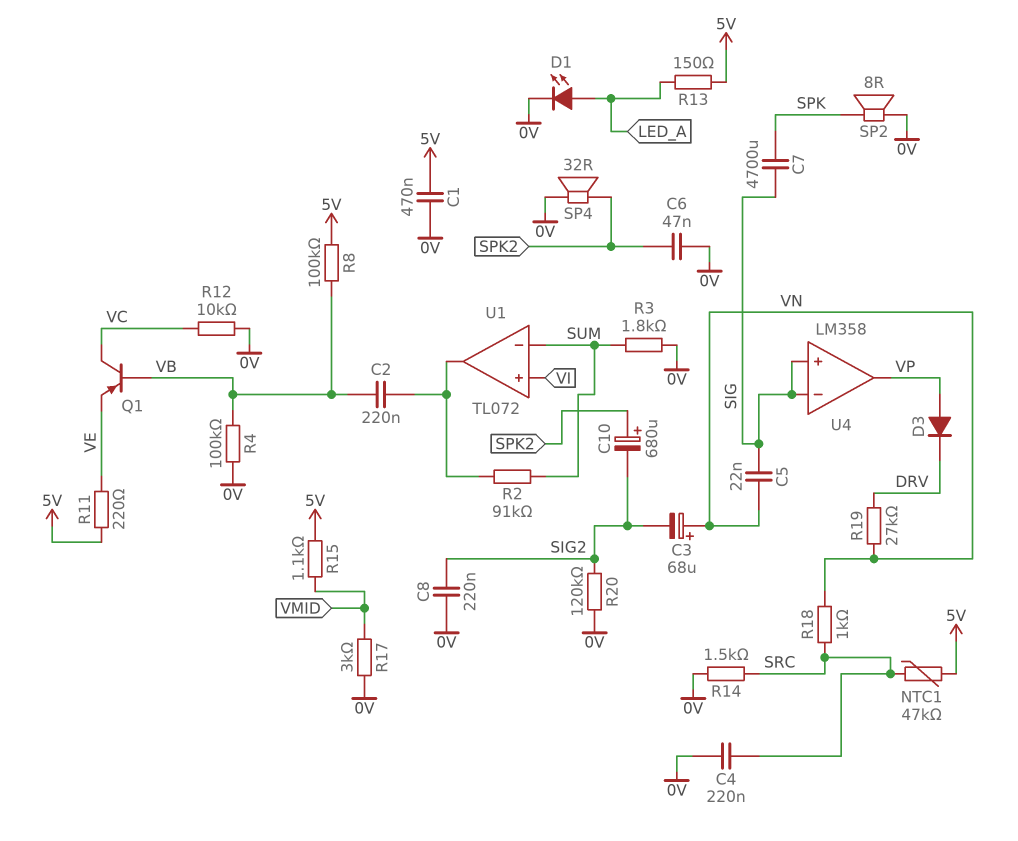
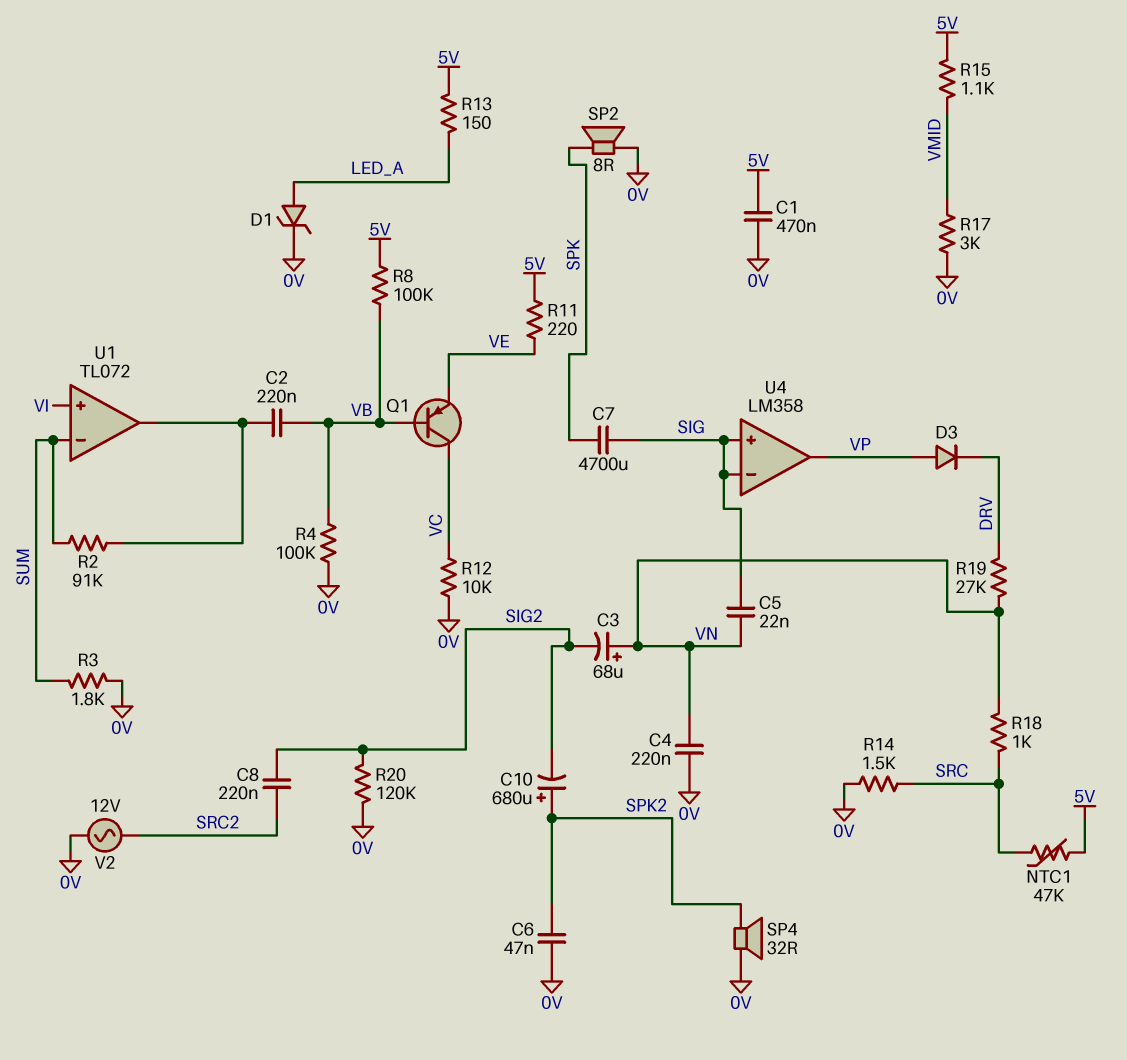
C4: 220nF (0V, SRC) -> 220nF (0V, VN)
C8: 220nF (0V, SIG2) -> 220nF (SIG2, SRC2)
D1: LED (A LED_A, K 0V) -> zener (A LED_A, K 0V)
V2: none -> AC 12V (0V, SRC2)

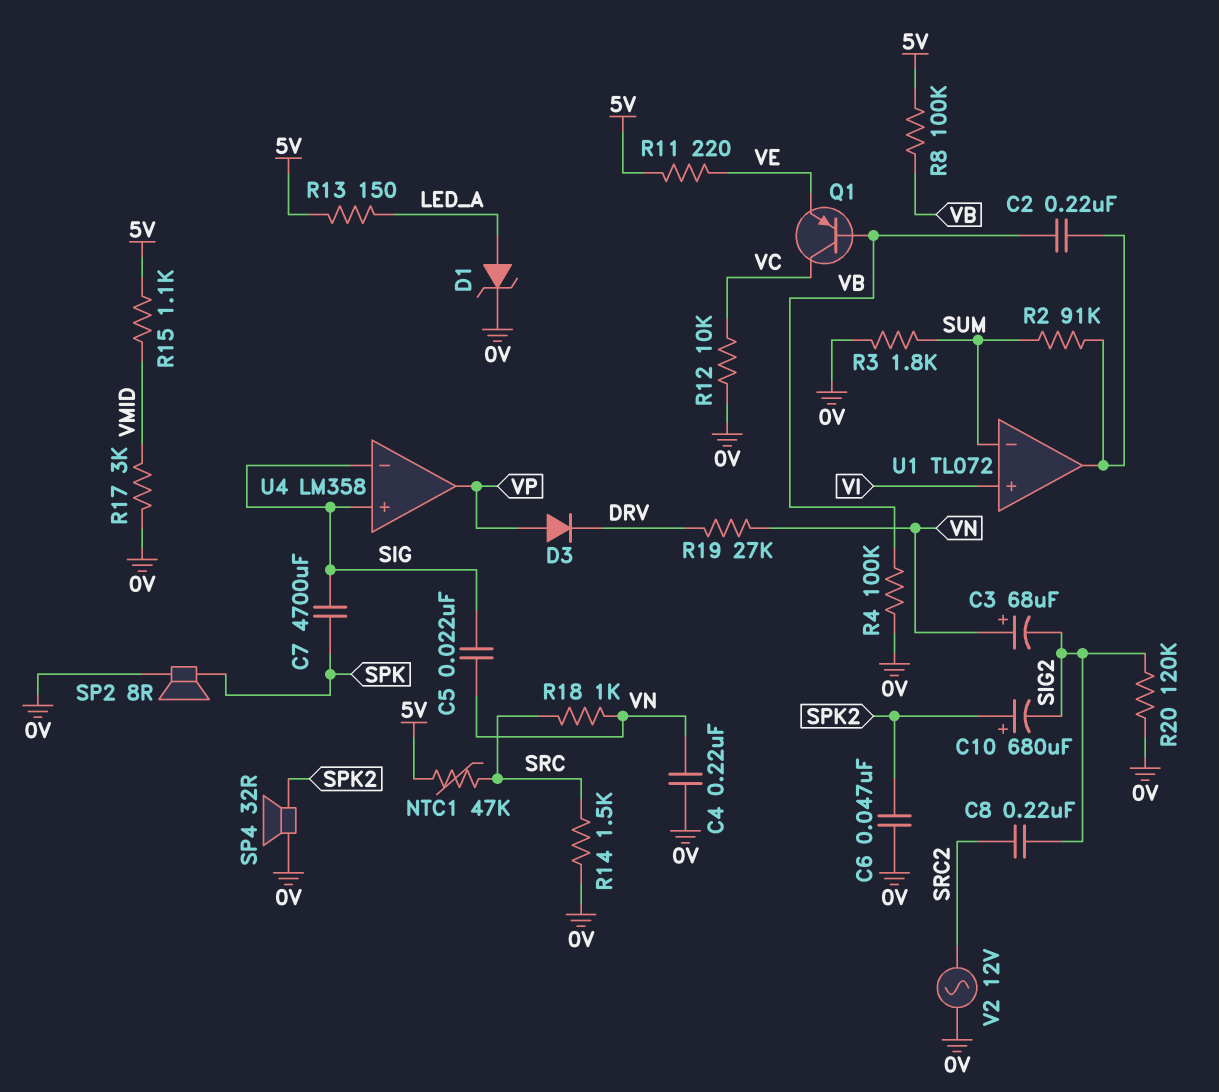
C1: 470nF (0V, 5V) -> none

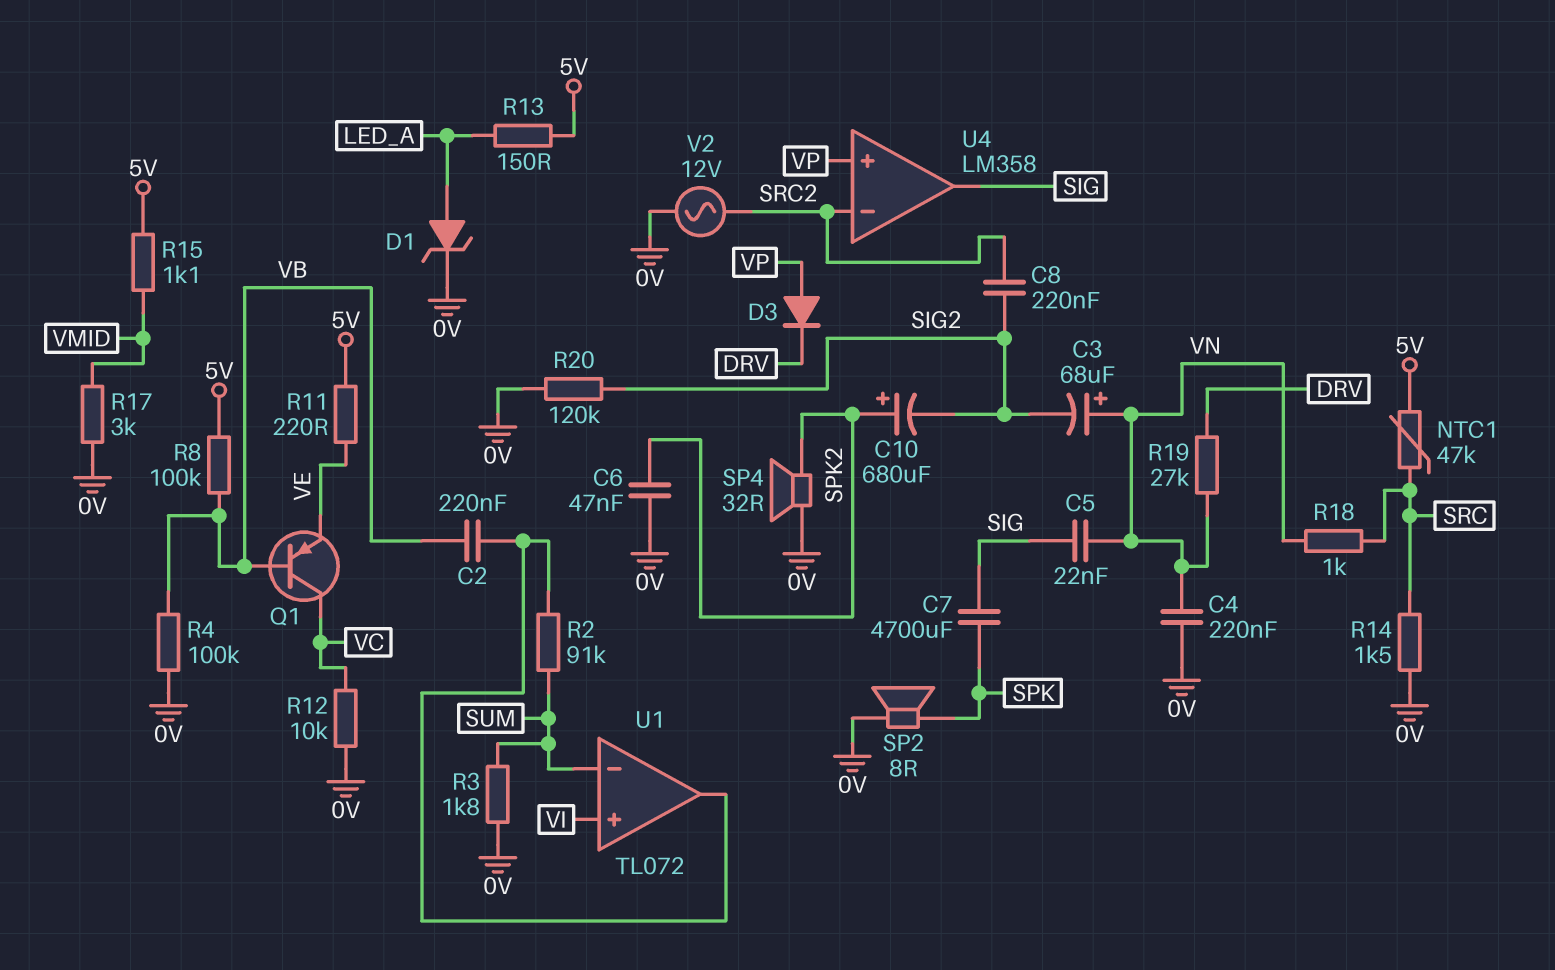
U4 pin in+: SIG -> VP
U4 pin in-: SIG -> SRC2
U4 pin out: VP -> SIG

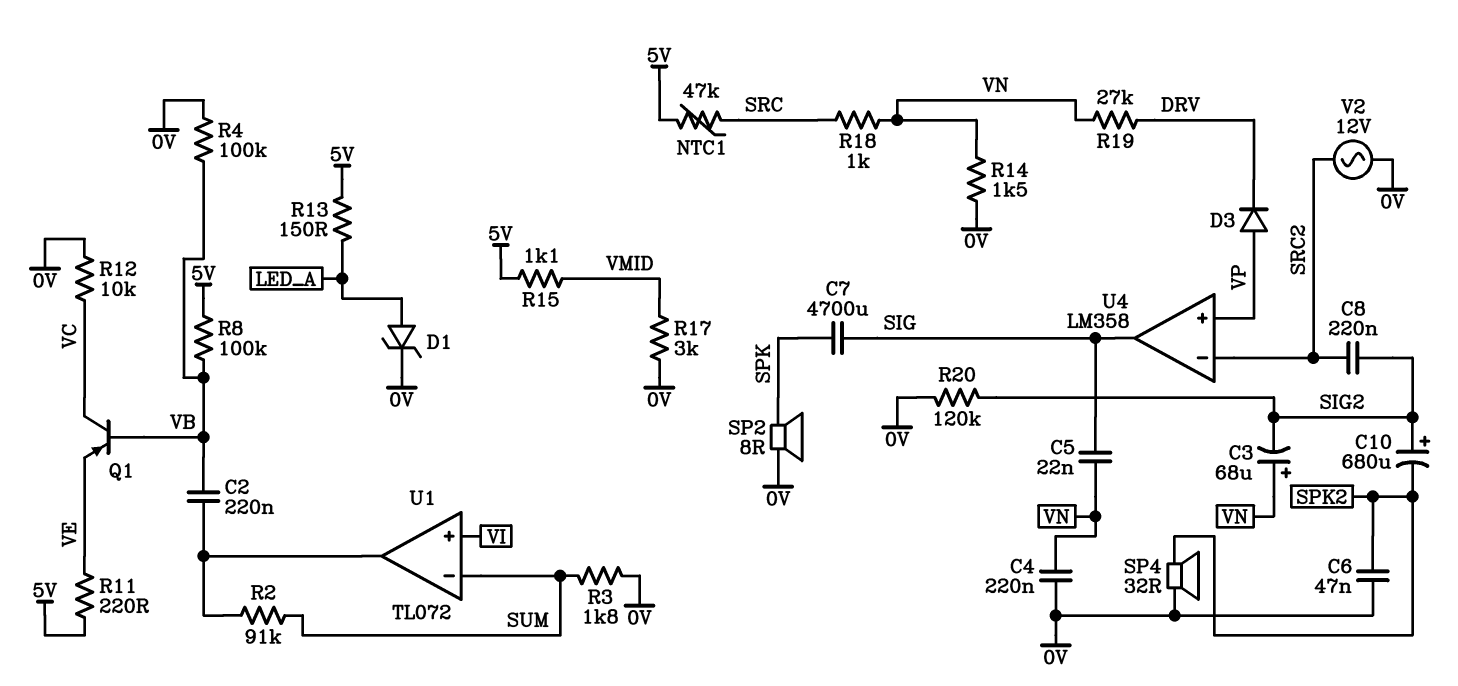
C10: 680uF (plus SPK2, minus SIG2) -> 680uF (plus SIG2, minus SPK2)
R14: 1.5k (0V, SRC) -> 1.5k (0V, VN)

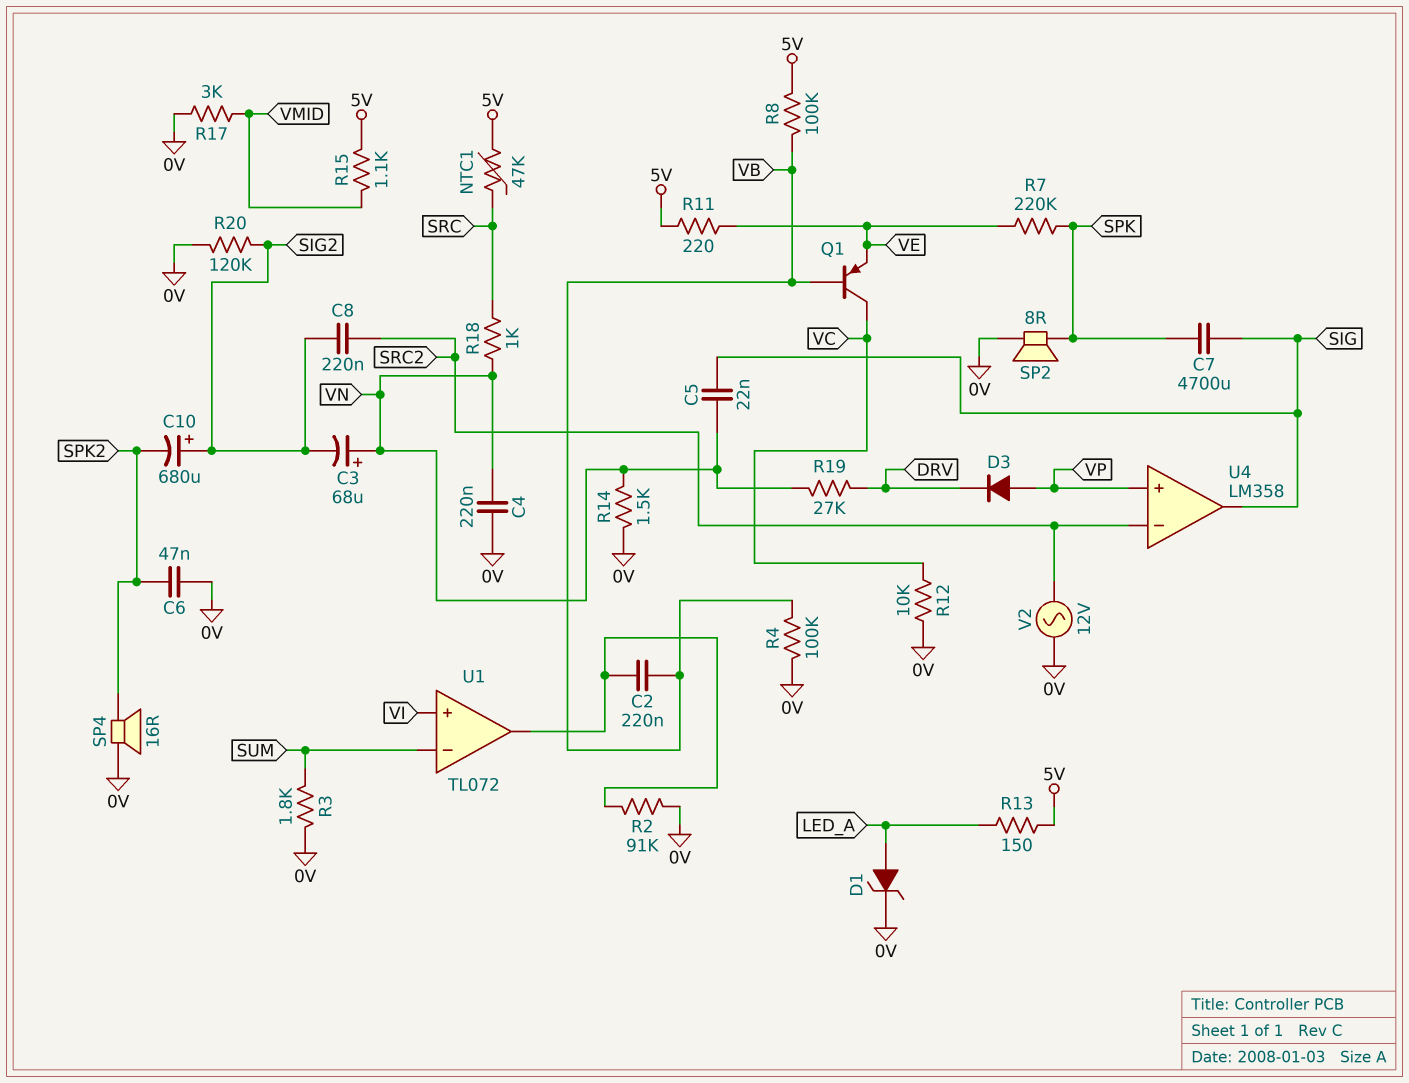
R2: 91k (SUM, U1/out) -> 91k (0V, U1/out)
R7: none -> 220k (SPK, VE)
SP4: speaker 32R (0V, SPK2) -> speaker 16R (0V, SPK2)

